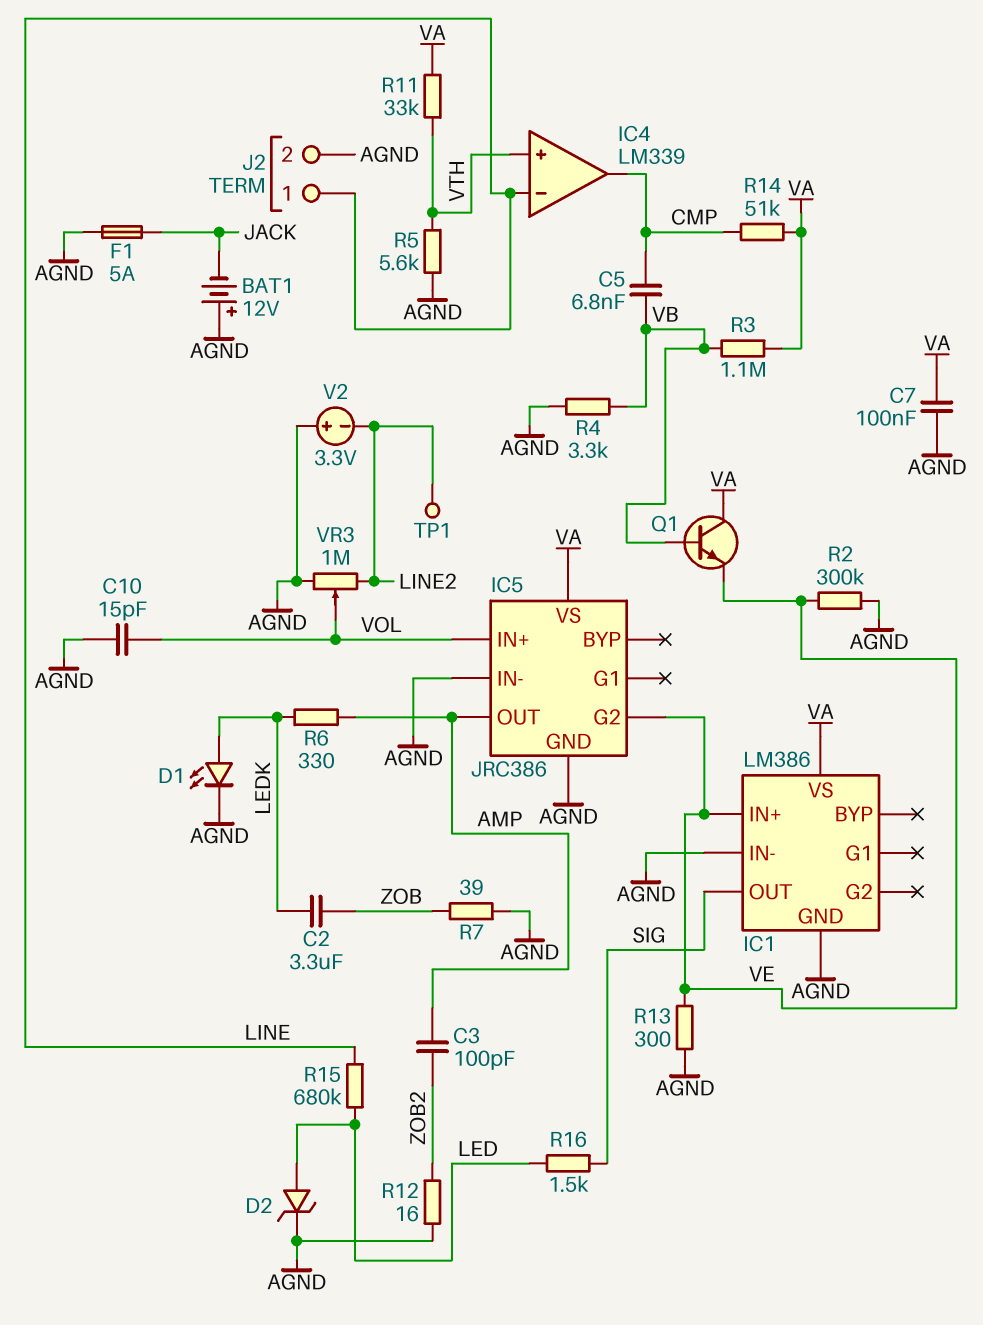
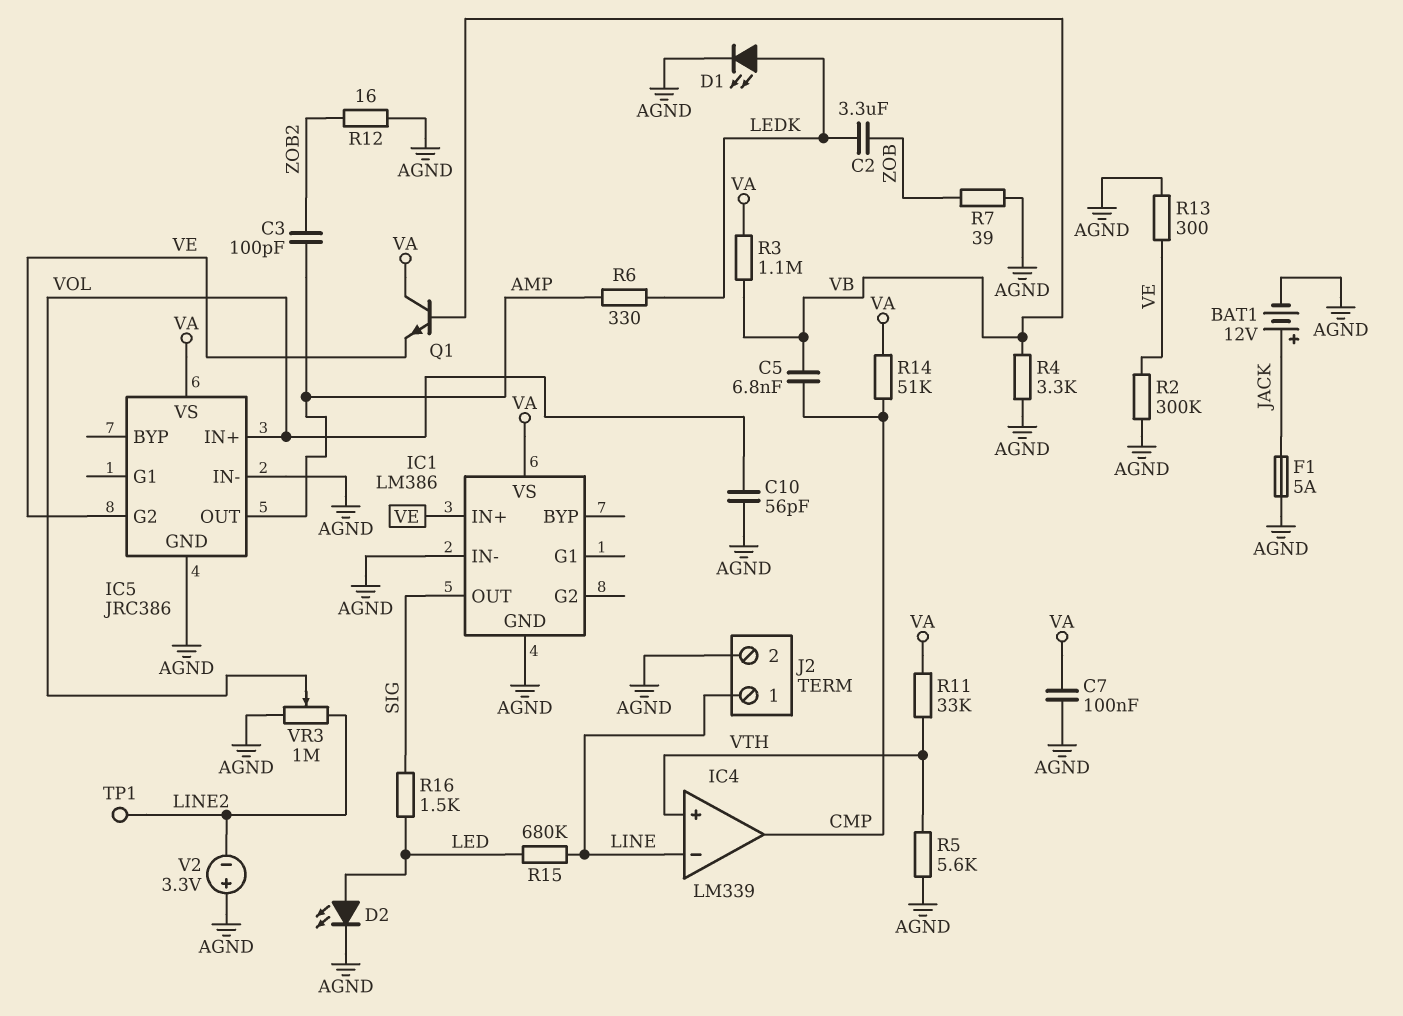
BAT1: 12V (plus AGND, minus JACK) -> 12V (plus JACK, minus AGND)
C10: 15pF (AGND, VOL) -> 56pF (AGND, VOL)
D2: zener (A LED, K AGND) -> LED (A LED, K AGND)

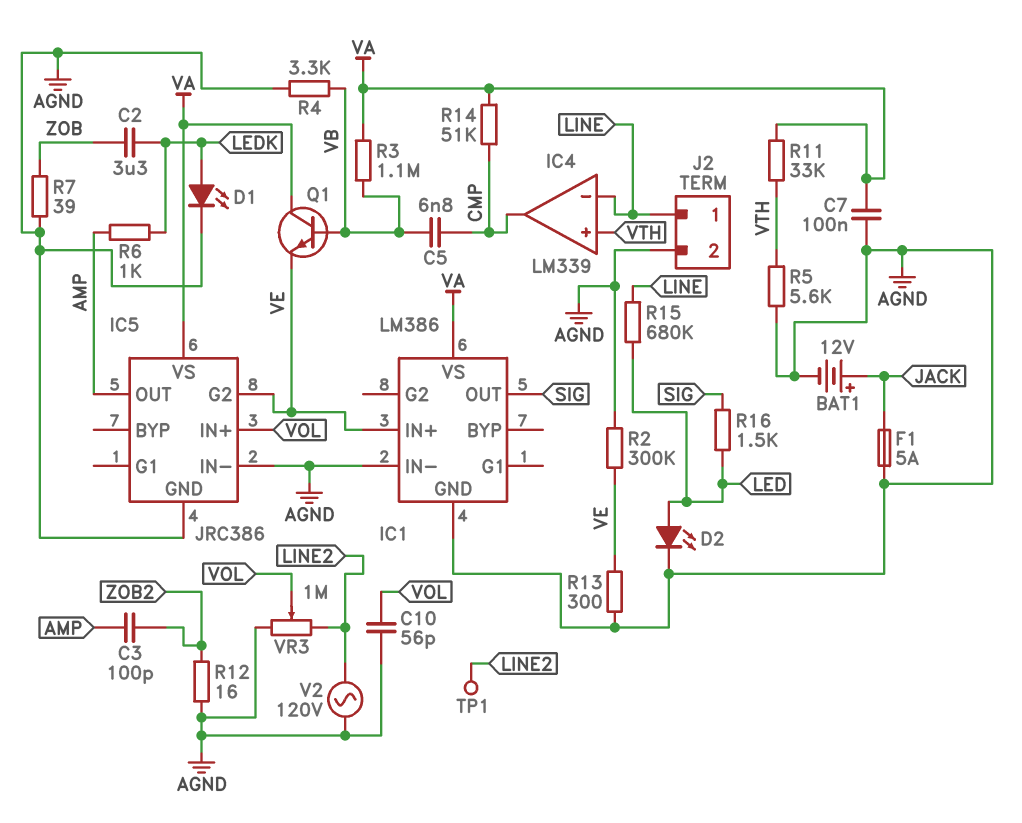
R6: 330 (AMP, LEDK) -> 1k (AMP, LEDK)
V2: 3.3V (plus AGND, minus LINE2) -> AC 120V (AGND, LINE2)

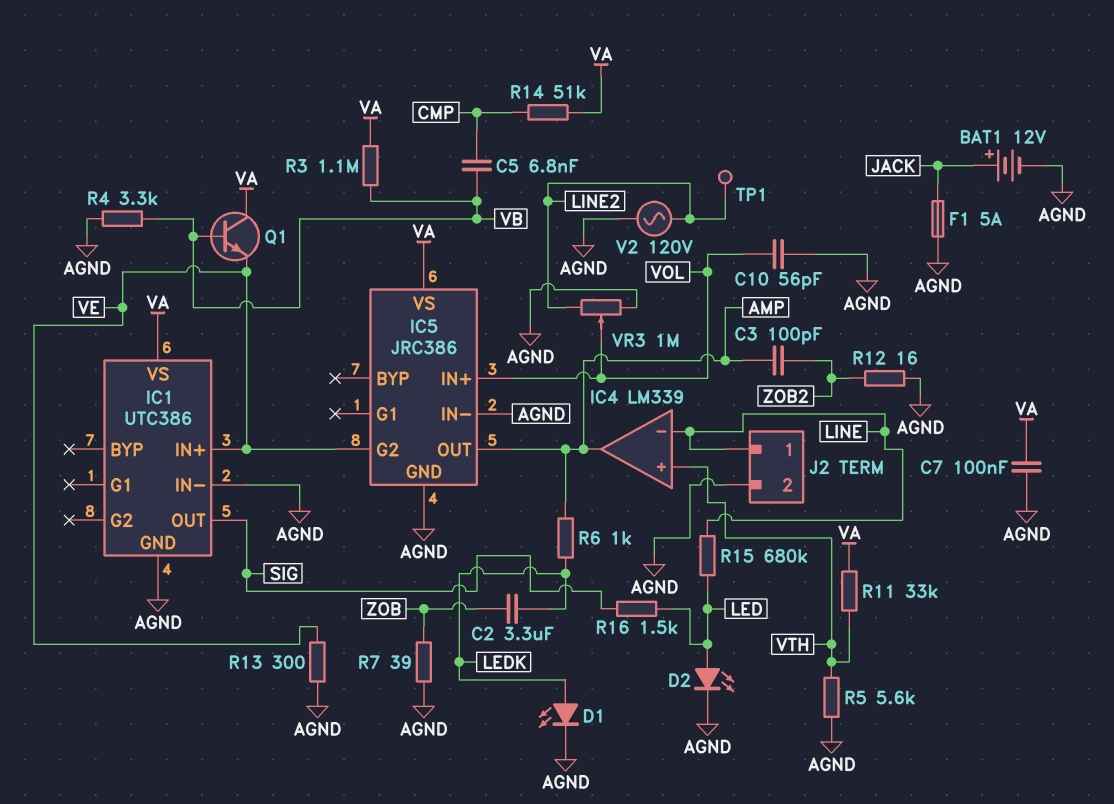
IC1: LM386 -> UTC386
IC4 pin out: CMP -> AMP
R2: 300k (AGND, VE) -> none

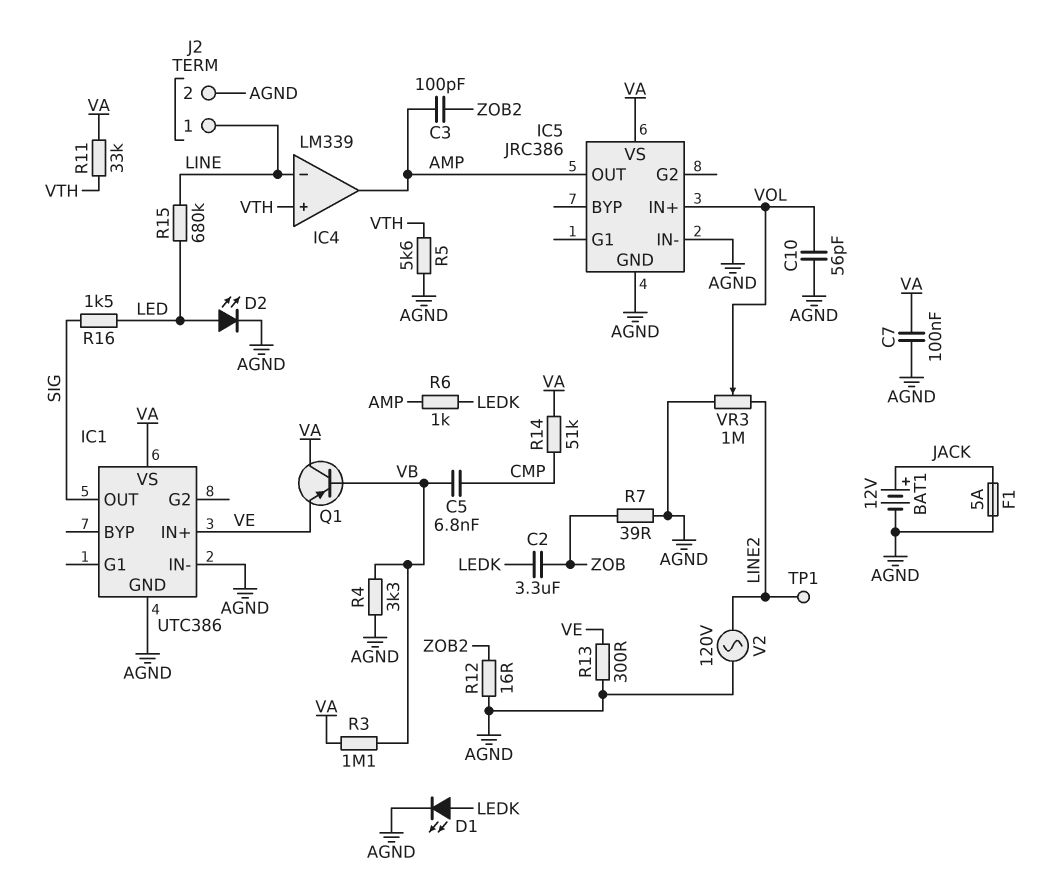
IC5 pin G2: VE -> none
Q1: NPN (B VB, C VA, E VE) -> PNP (B VB, C VA, E VE)

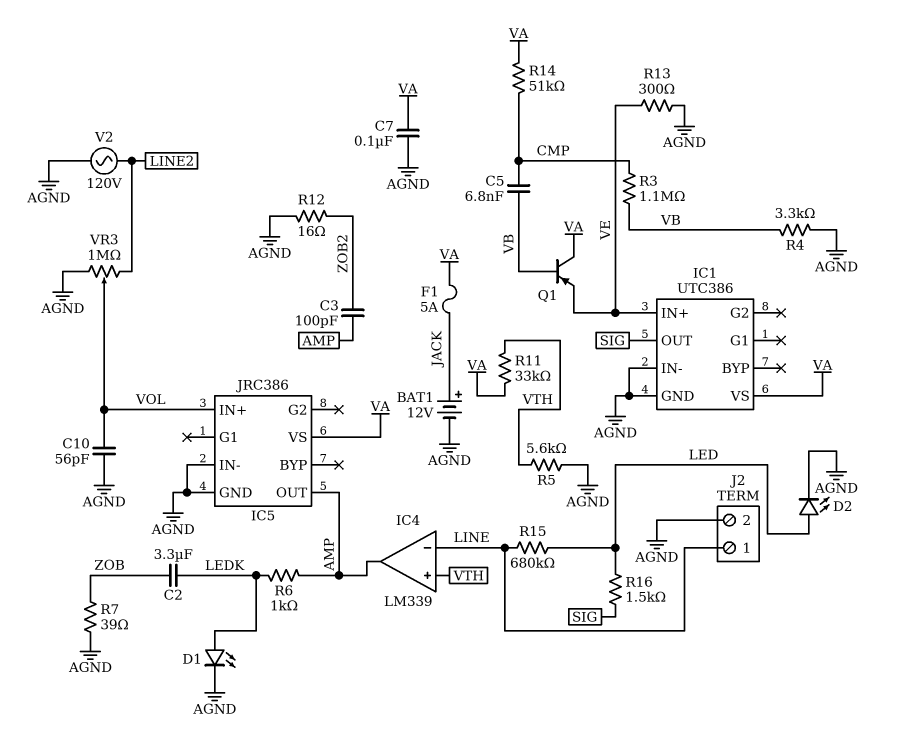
F1: 5A (AGND, JACK) -> 5A (JACK, VA)
R3: 1.1M (VA, VB) -> 1.1M (CMP, VB)
TP1: test point (LINE2) -> none

